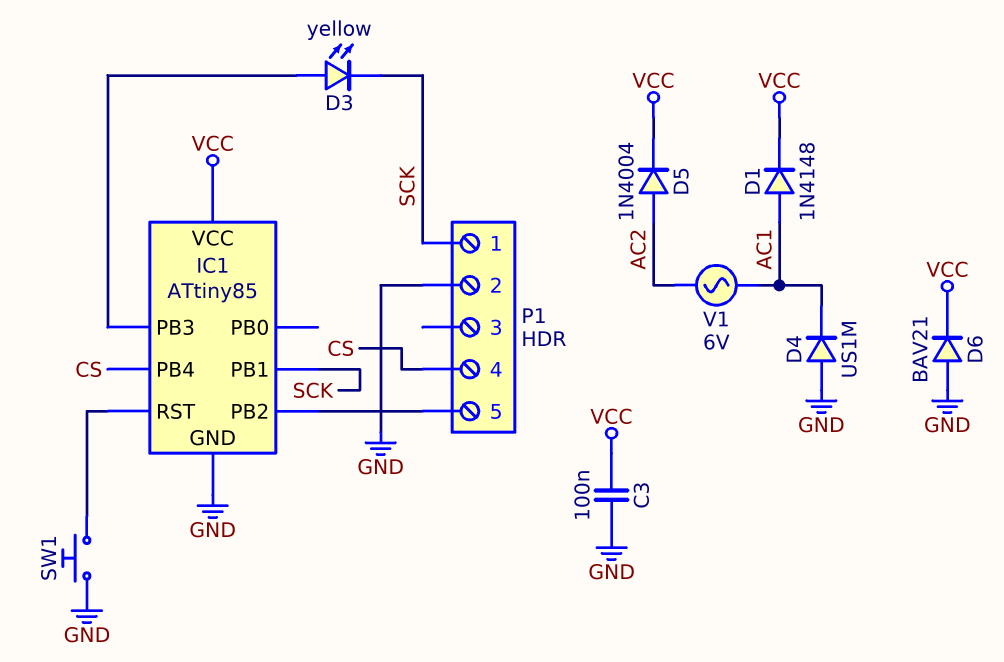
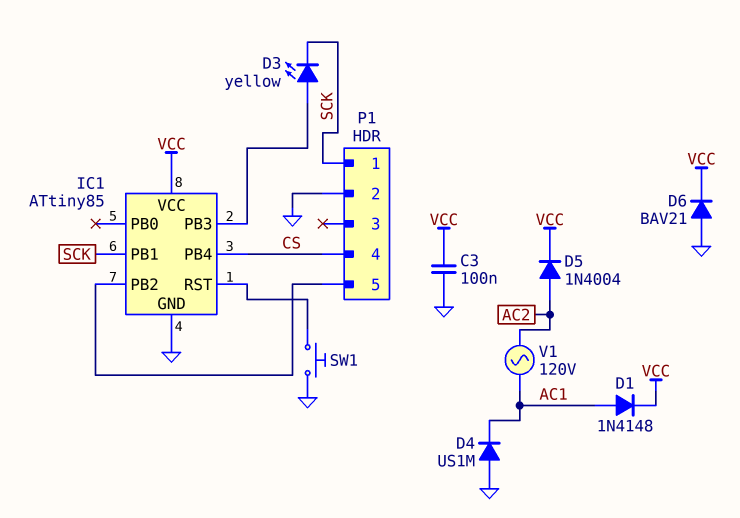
V1: AC 6V (AC1, AC2) -> AC 120V (AC1, AC2)

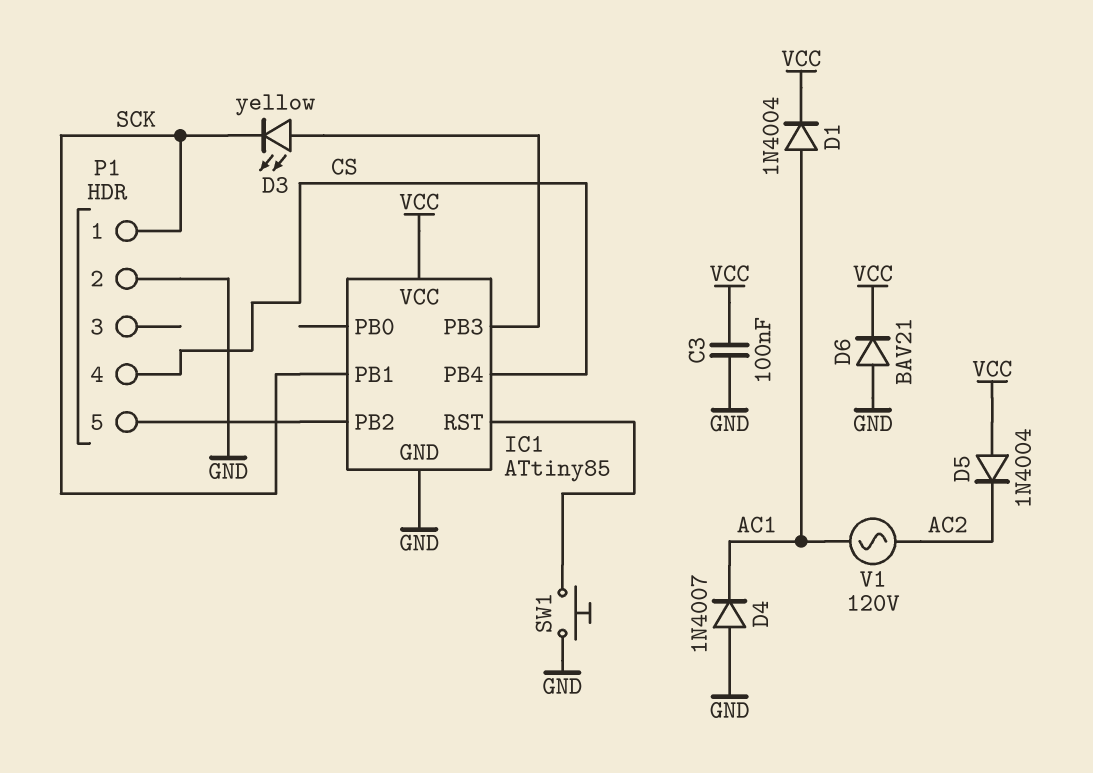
D1: diode 1N4148 (A AC1, K VCC) -> diode 1N4004 (A AC1, K VCC)
D4: diode US1M (A GND, K AC1) -> diode 1N4007 (A GND, K AC1)
D5: diode 1N4004 (A AC2, K VCC) -> diode 1N4004 (A VCC, K AC2)

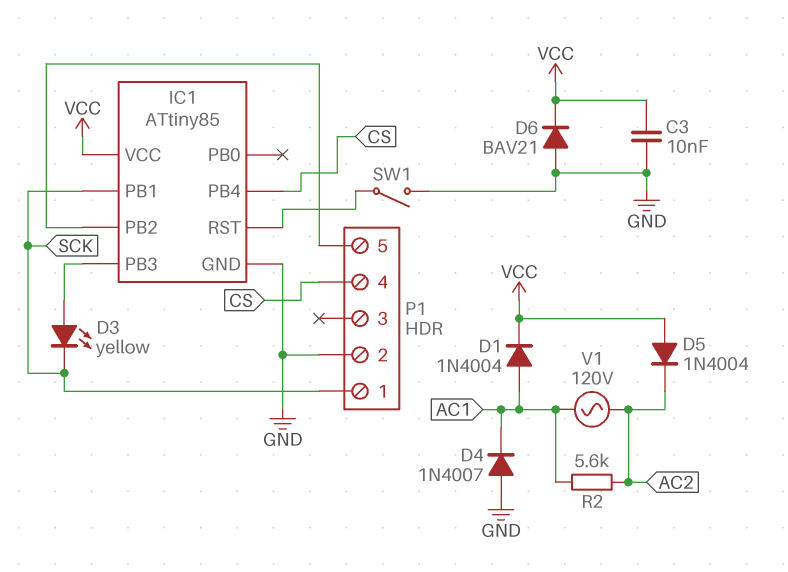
C3: 100nF (GND, VCC) -> 10nF (GND, VCC)
R2: none -> 5.6k (AC1, AC2)
SW1: button (GND, IC1/RST) -> switch (GND, IC1/RST)

